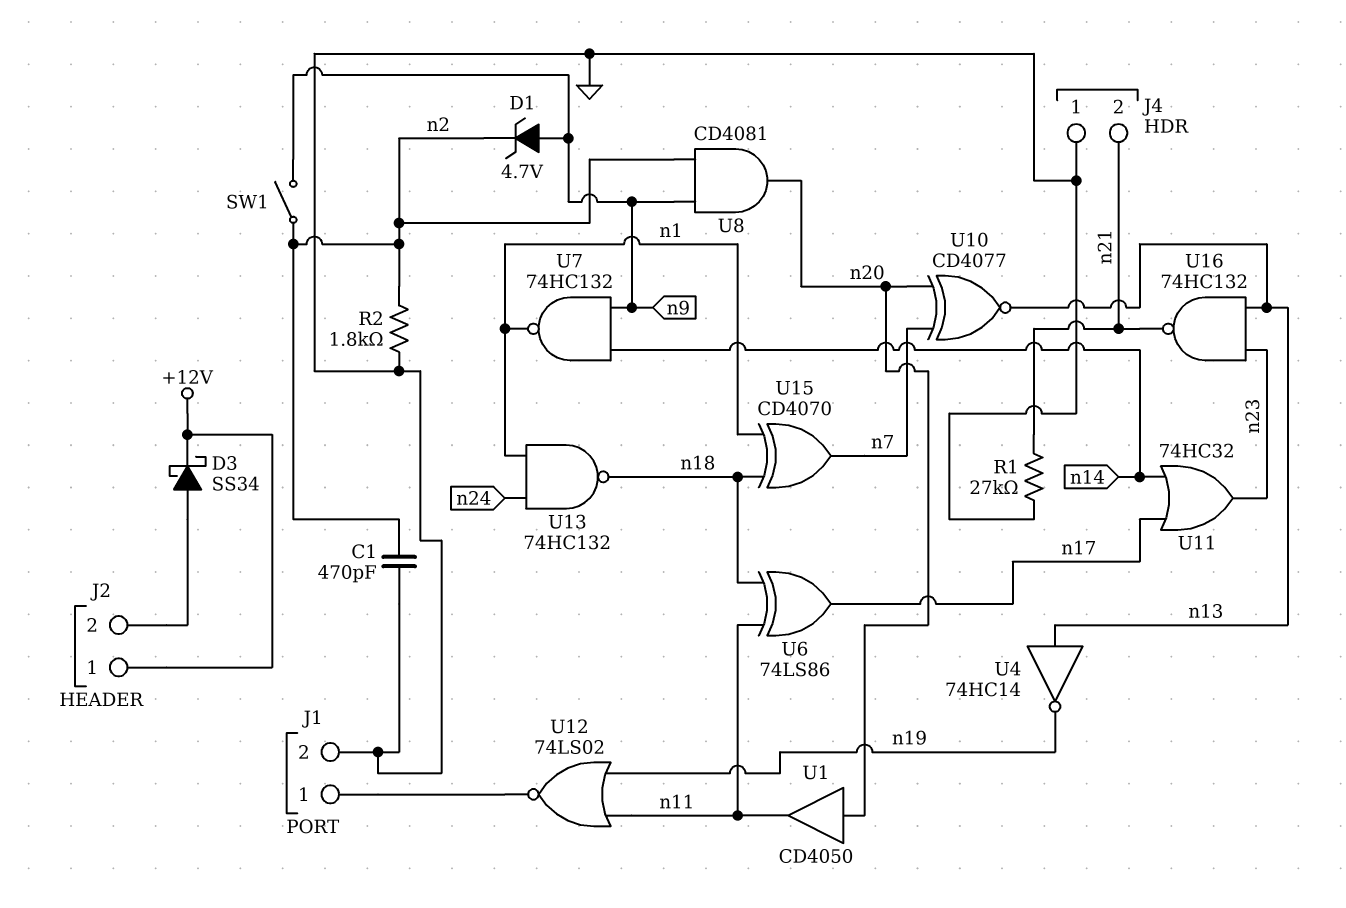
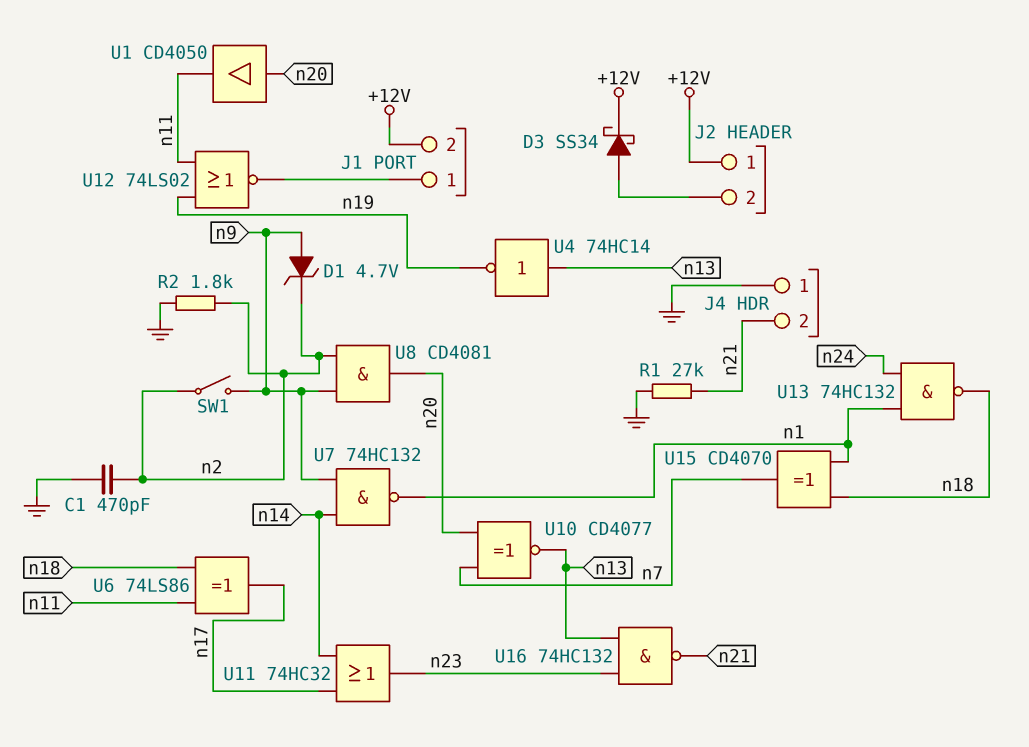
J1 pin 2: GND -> +12V

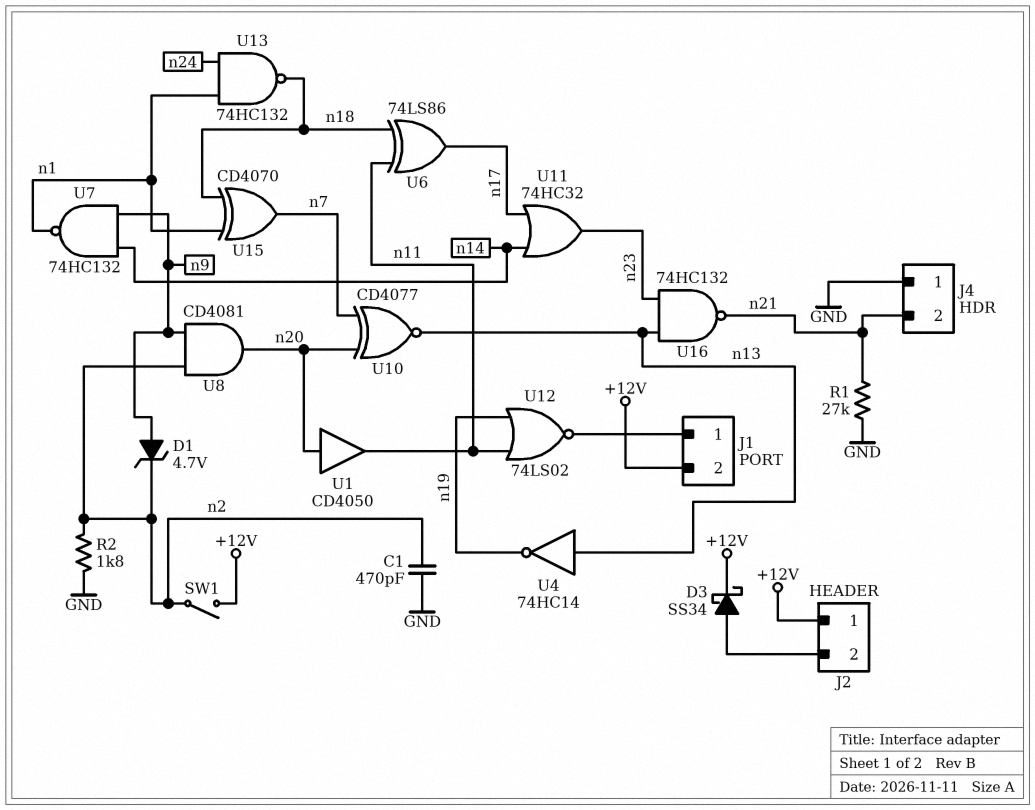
SW1: switch (n2, n9) -> switch (+12V, n2)

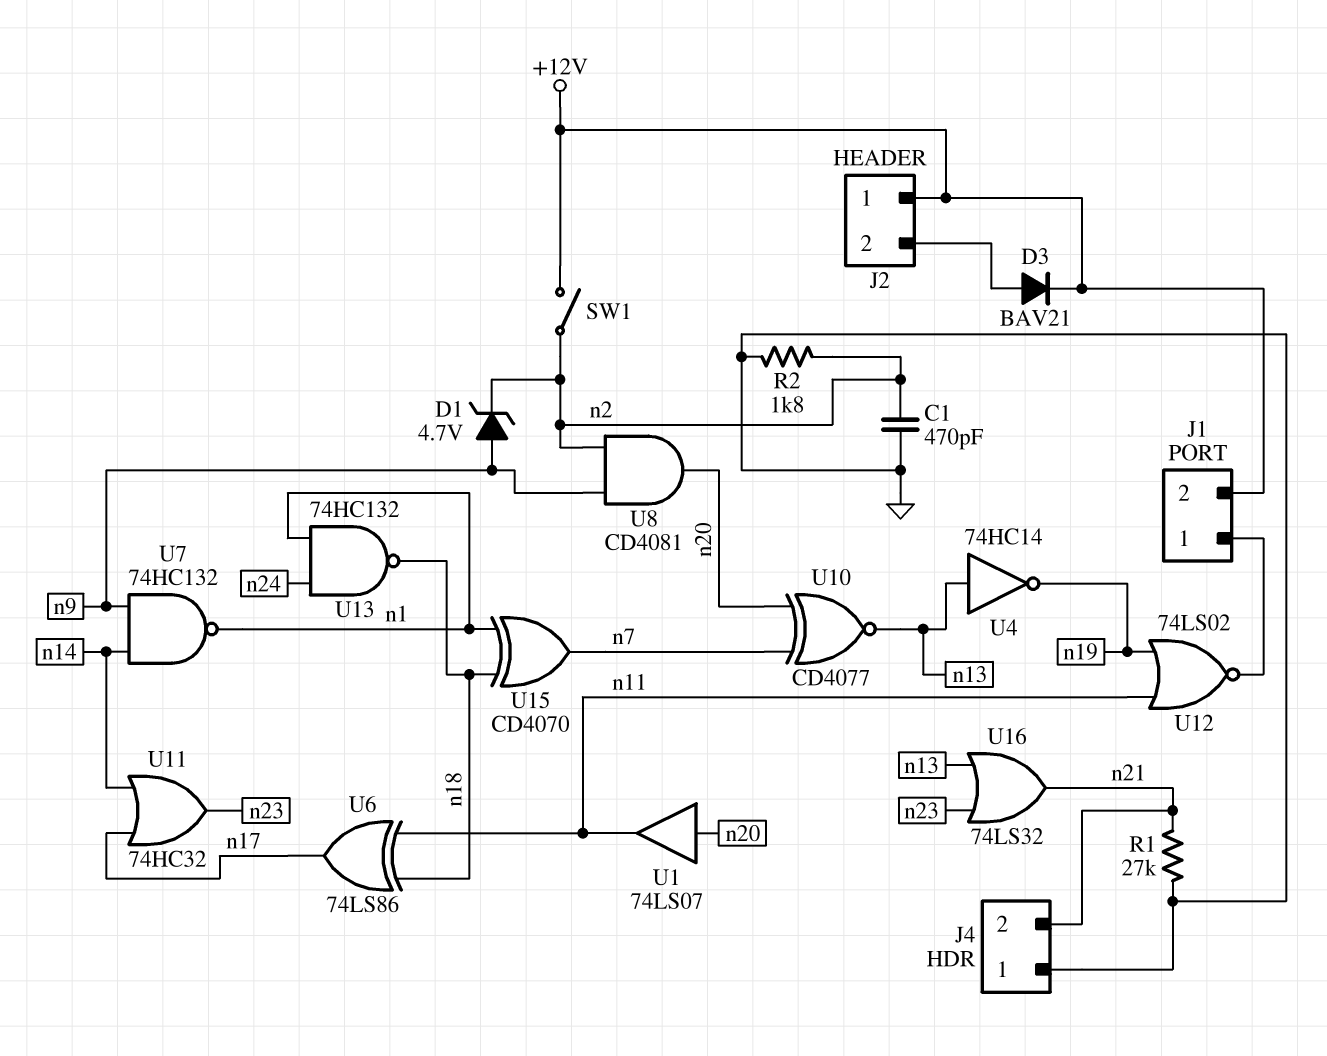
D3: schottky SS34 (A J2/2, K +12V) -> diode BAV21 (A J2/2, K +12V)
U1: buffer CD4050 (in n20, out n11) -> buffer 74LS07 (in n20, out n11)
U16: NAND 74HC132 (in n13, in n23, out n21) -> OR 74LS32 (in n13, in n23, out n21)

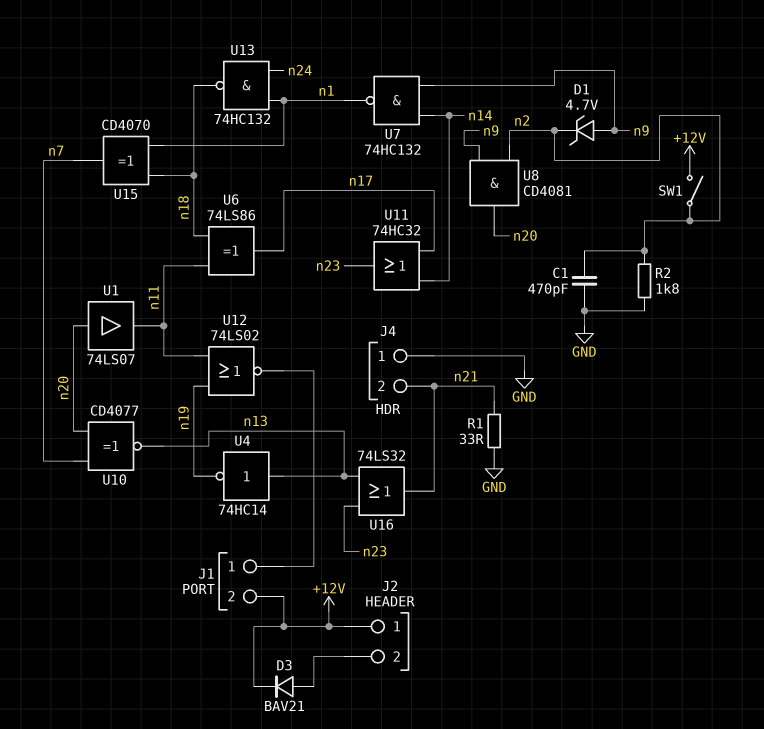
R1: 27k (GND, n21) -> 33 (GND, n21)

